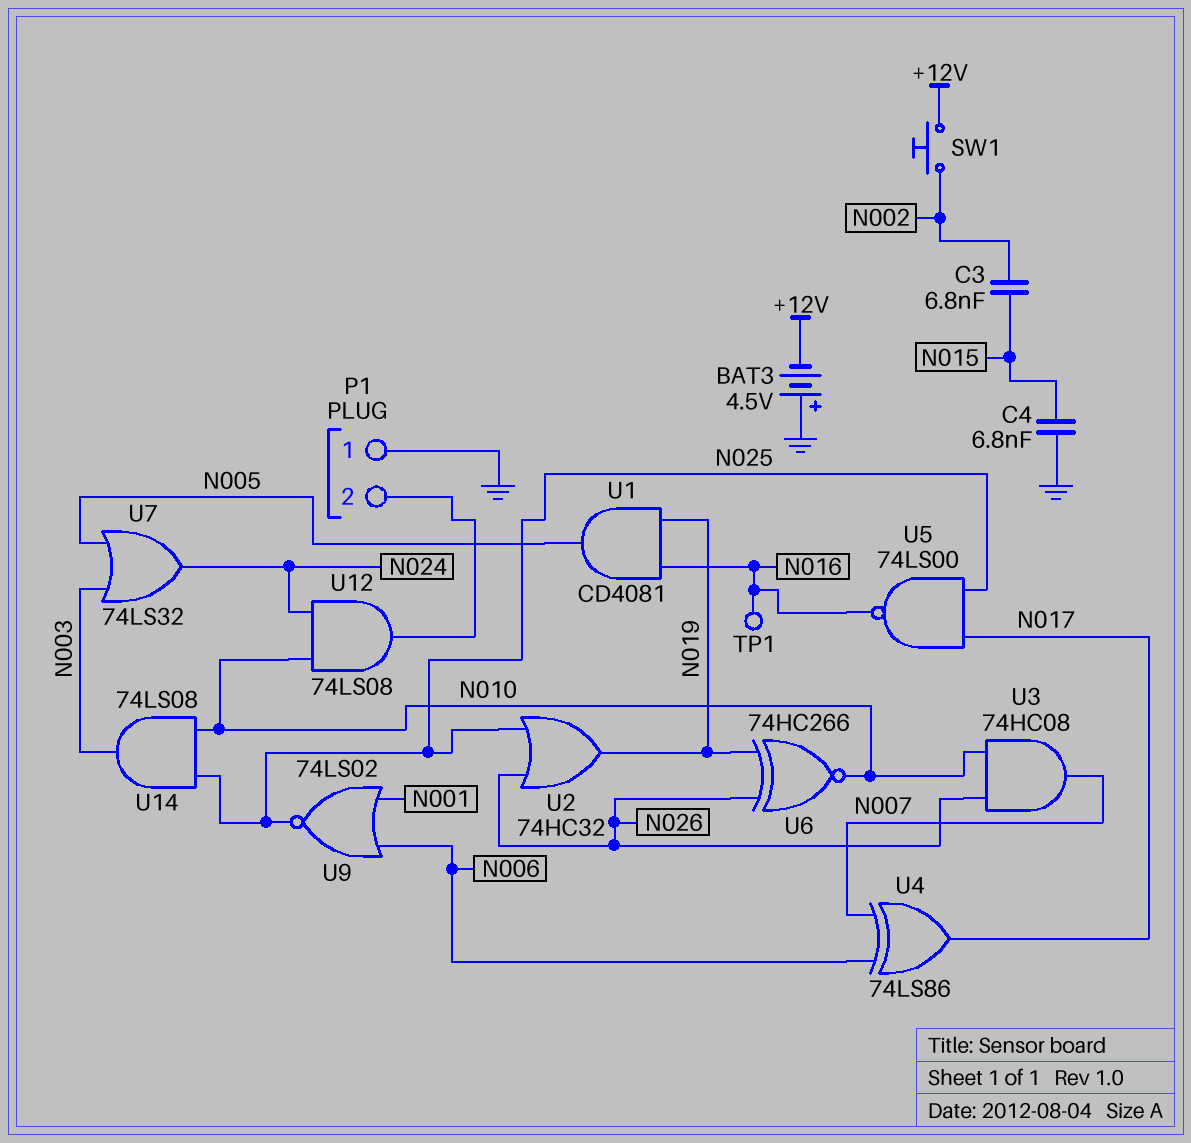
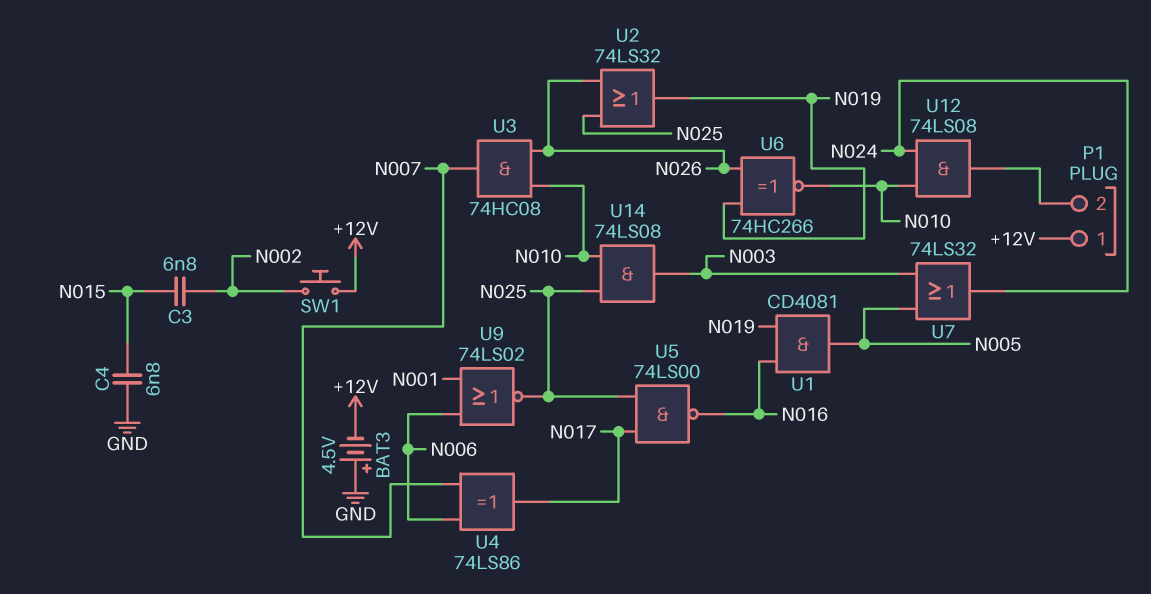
P1 pin 1: GND -> +12V
TP1: test point (N016) -> none
U2: OR 74HC32 (in N025, in N026, out N019) -> OR 74LS32 (in N025, in N026, out N019)

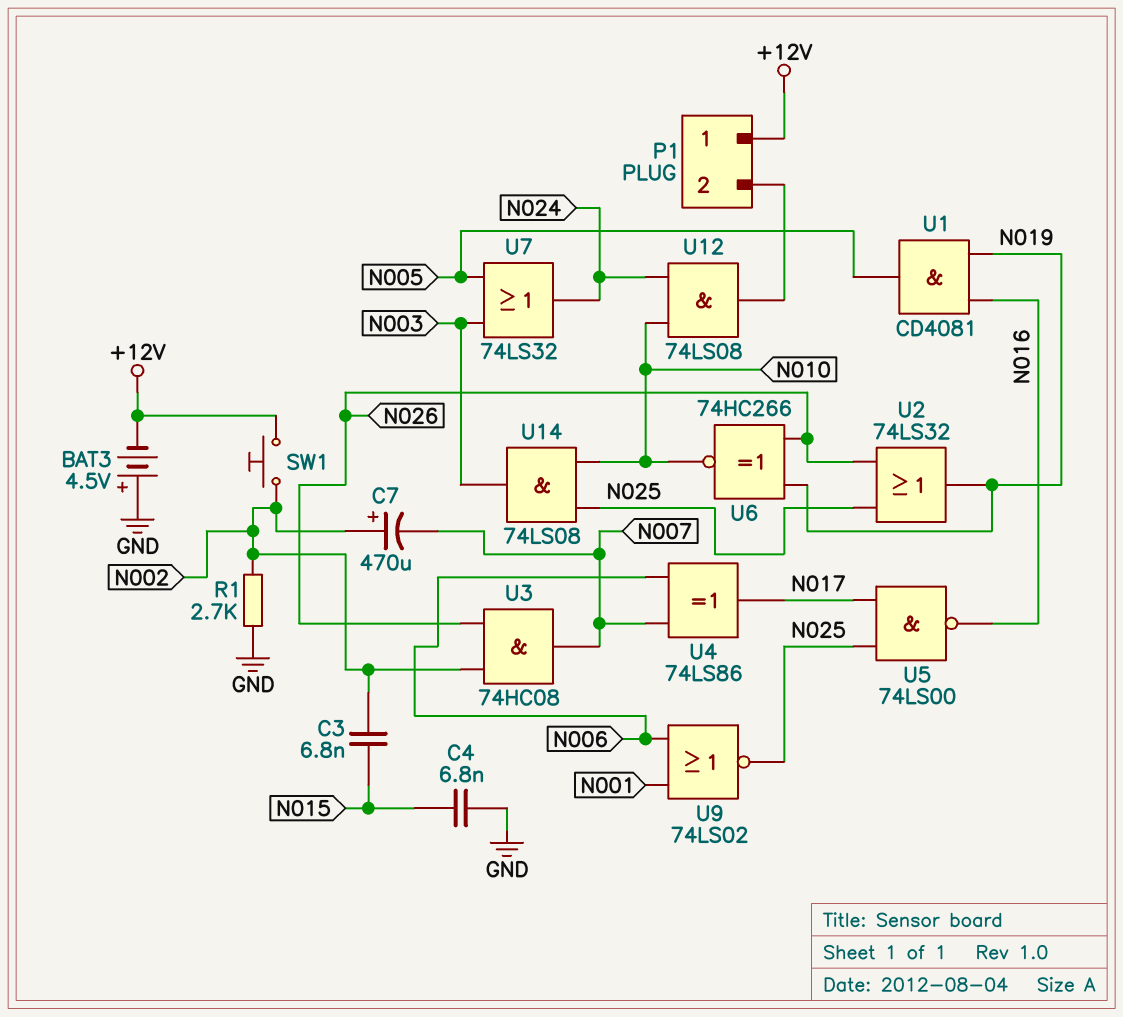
C7: none -> 470uF (plus N002, minus N007)
R1: none -> 2.7k (GND, N002)
U3: AND 74HC08 (in N010, in N026, out N007) -> AND 74HC08 (in N002, in N026, out N007)

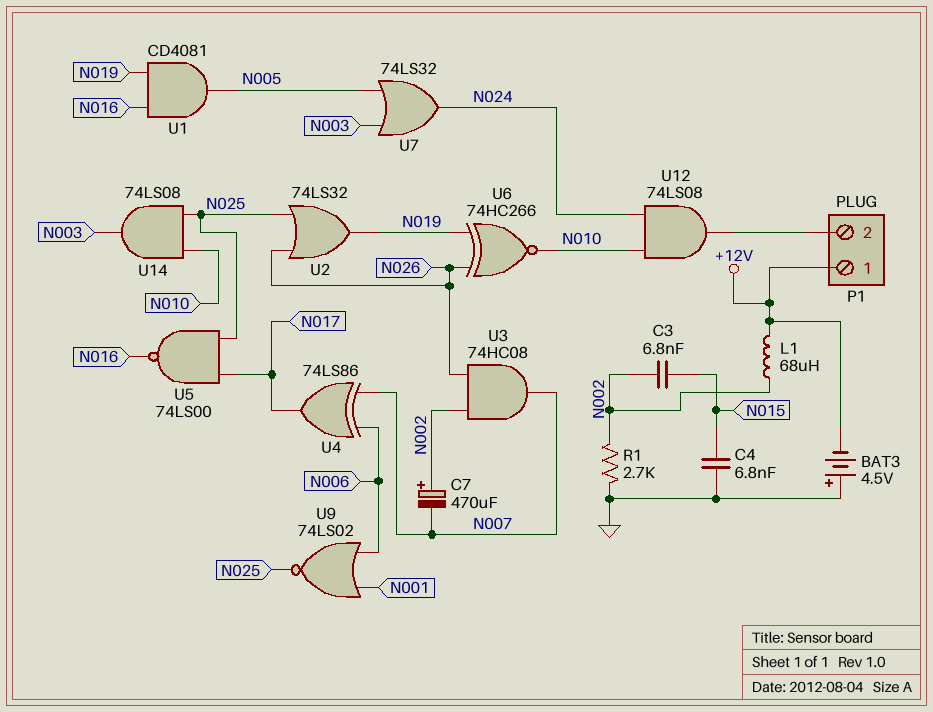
L1: none -> 68uH (+12V, N002)
SW1: button (+12V, N002) -> none

